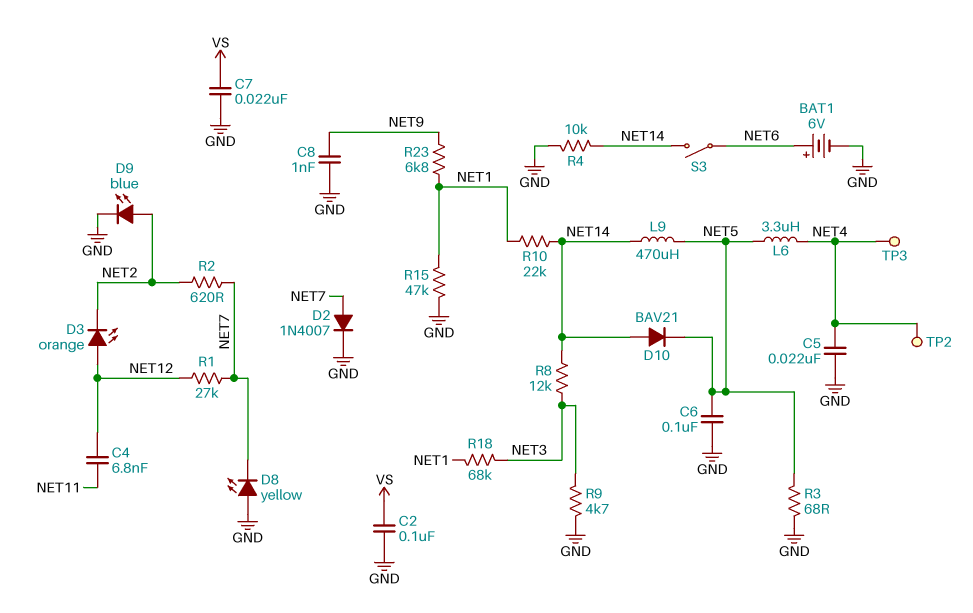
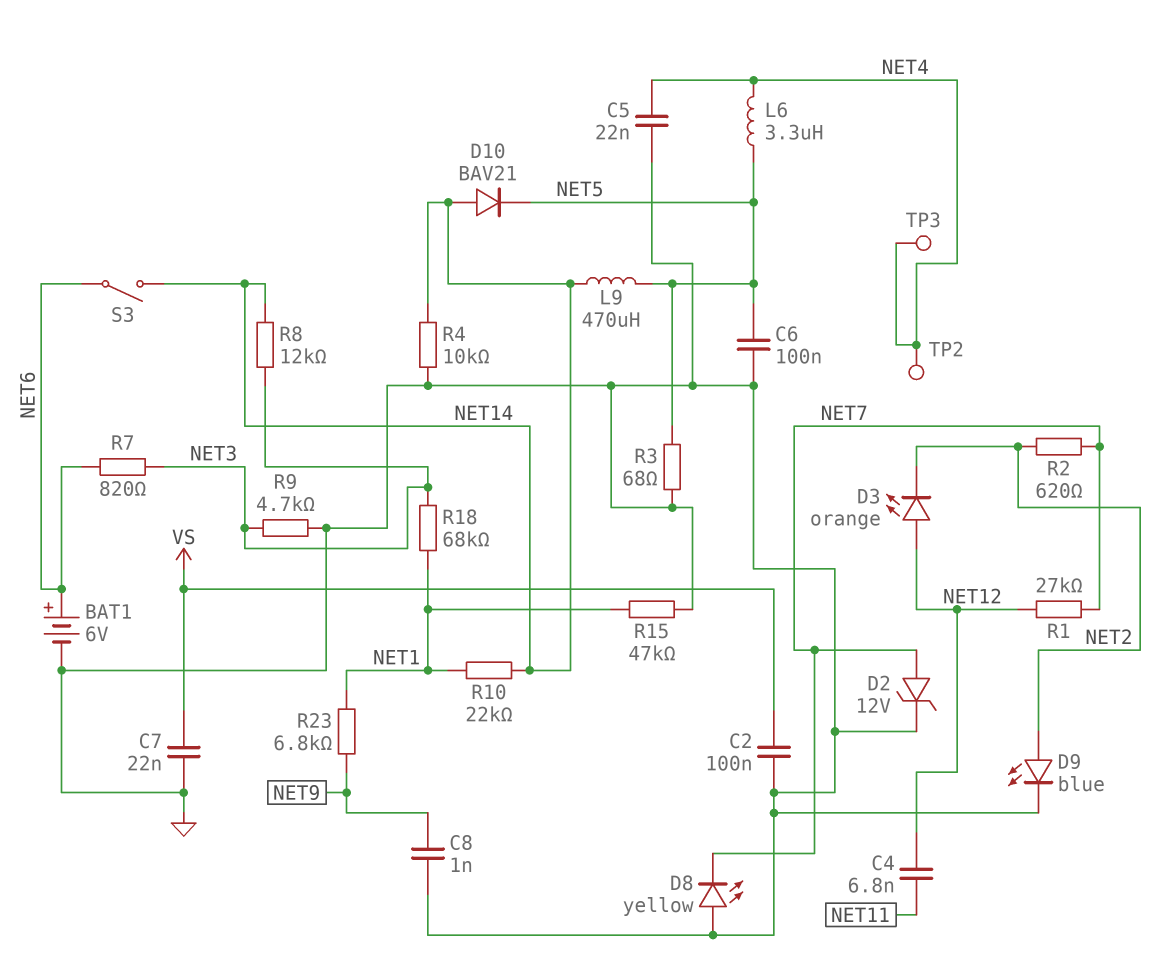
D2: diode 1N4007 (A NET7, K GND) -> zener 12V (A NET7, K GND)
R7: none -> 820 (NET3, NET6)

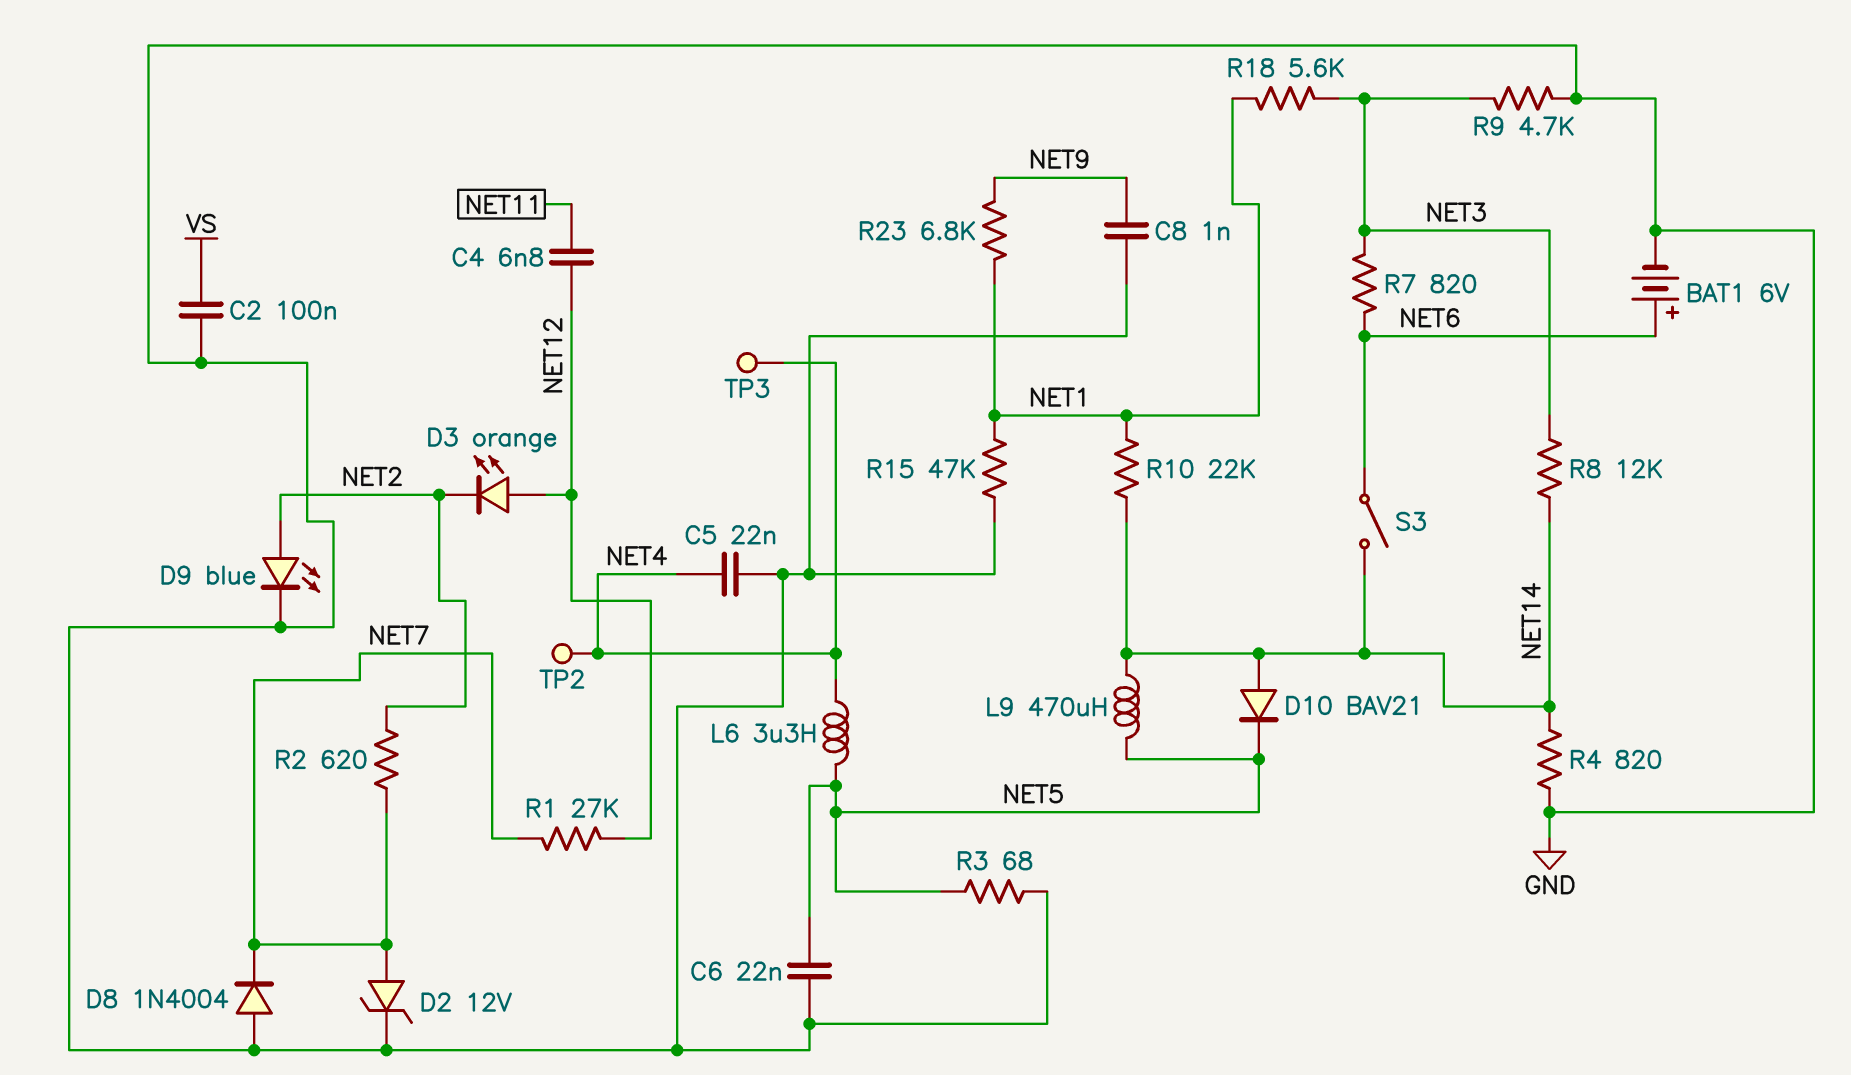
C6: 100nF (GND, NET5) -> 22nF (GND, NET5)
C7: 22nF (GND, VS) -> none
D8: LED yellow (A GND, K NET7) -> diode 1N4004 (A GND, K NET7)
R4: 10k (GND, NET14) -> 820 (GND, NET14)
R18: 68k (NET1, NET3) -> 5.6k (NET1, NET3)

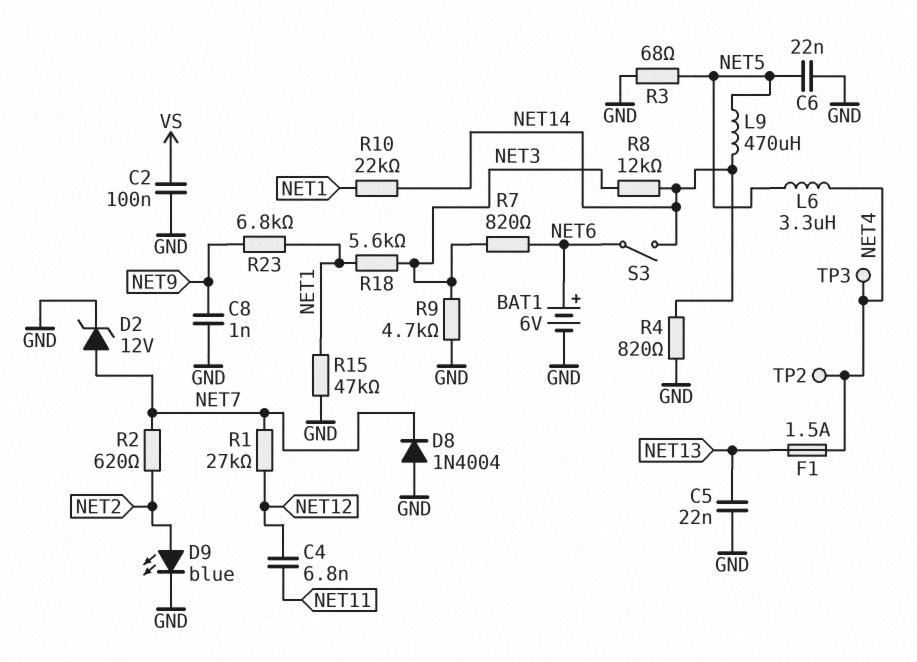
C5: 22nF (GND, NET4) -> 22nF (GND, NET13)
D3: LED orange (A NET12, K NET2) -> none
D10: diode BAV21 (A NET14, K NET5) -> none
F1: none -> 1.5A (NET4, NET13)

